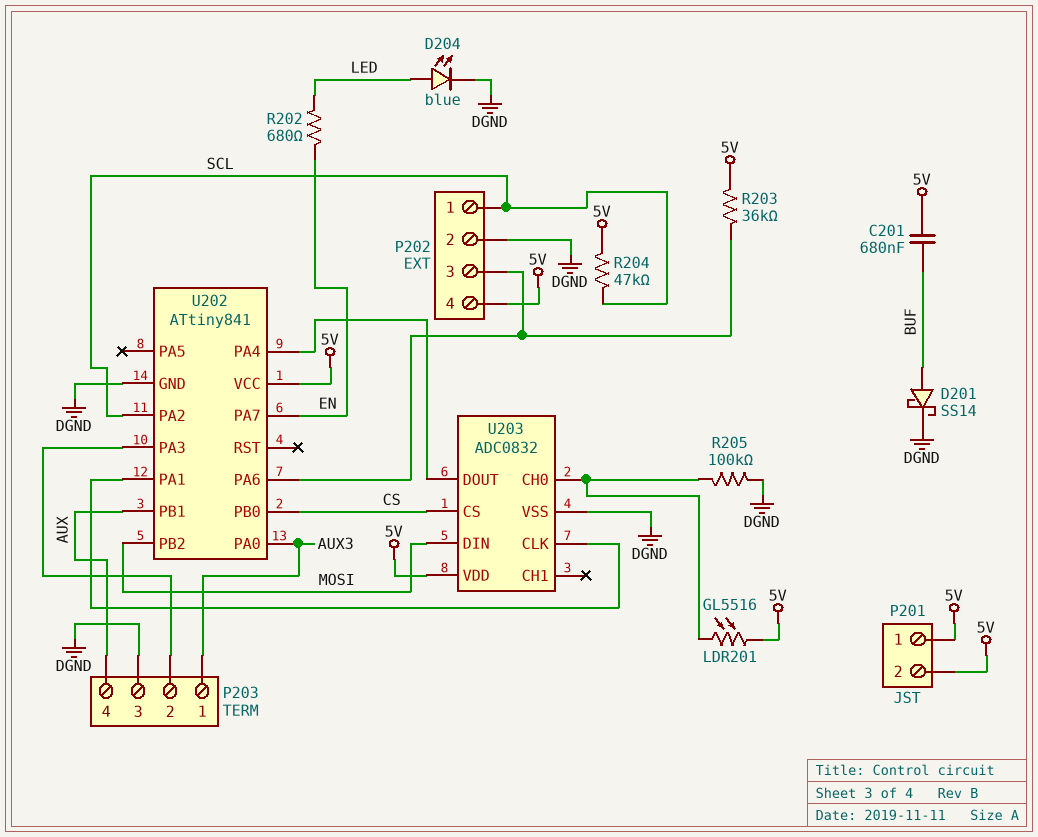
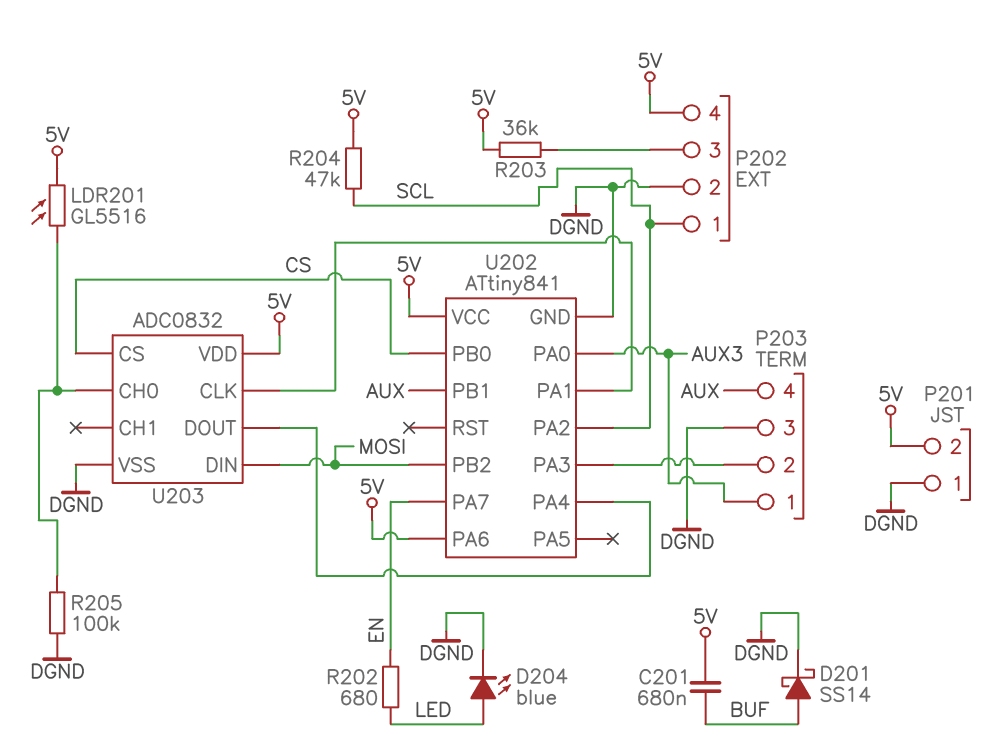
P201 pin 1: 5V -> DGND
U202 pin PA6: P202/3 -> 5V

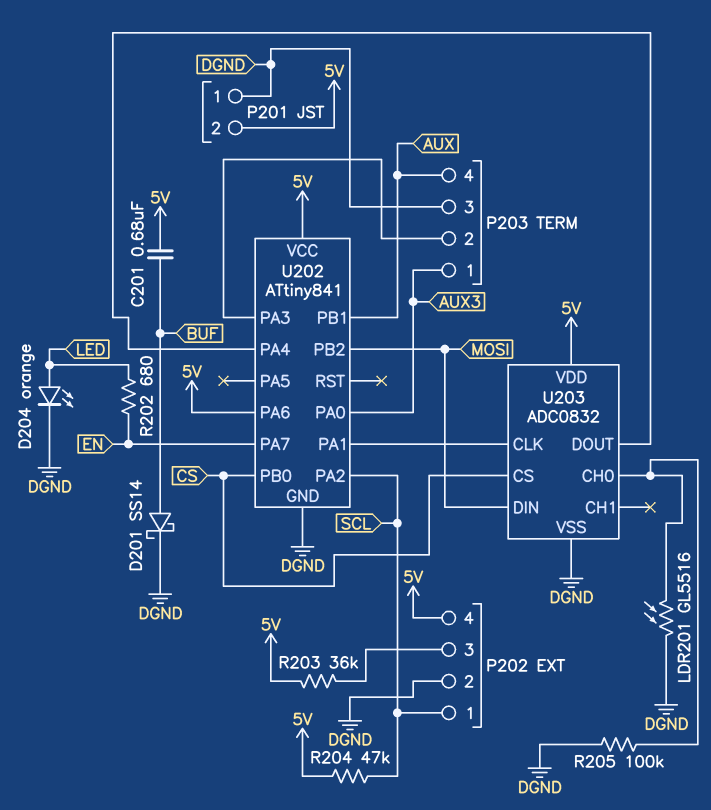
D204: LED blue (A LED, K DGND) -> LED orange (A LED, K DGND)
LDR201: GL5516 (5V, U203/CH0) -> GL5516 (DGND, U203/CH0)

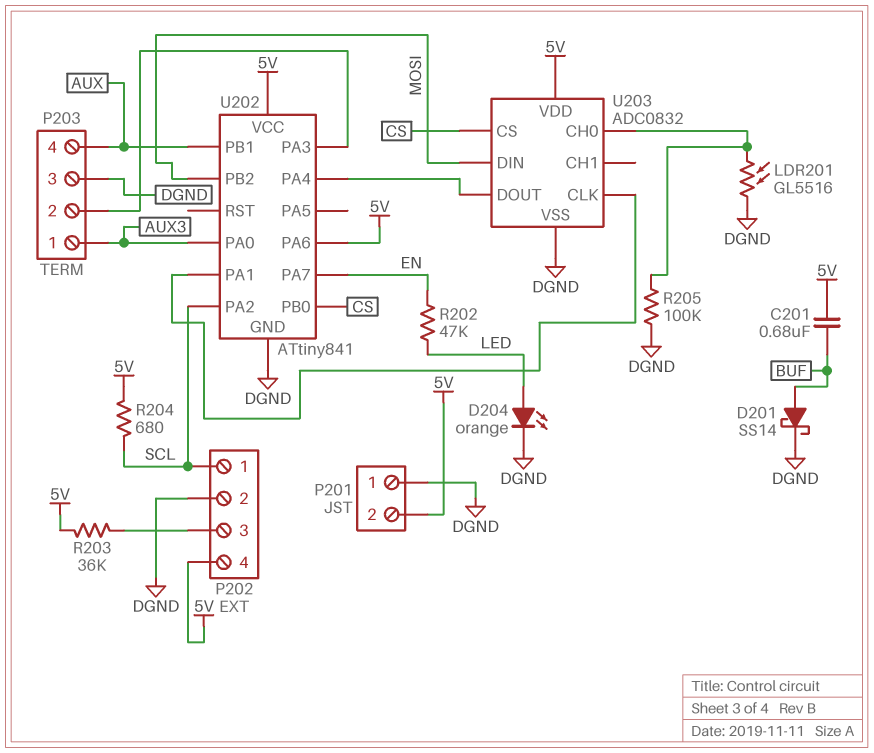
R202: 680 (EN, LED) -> 47k (EN, LED)
R204: 47k (5V, SCL) -> 680 (5V, SCL)

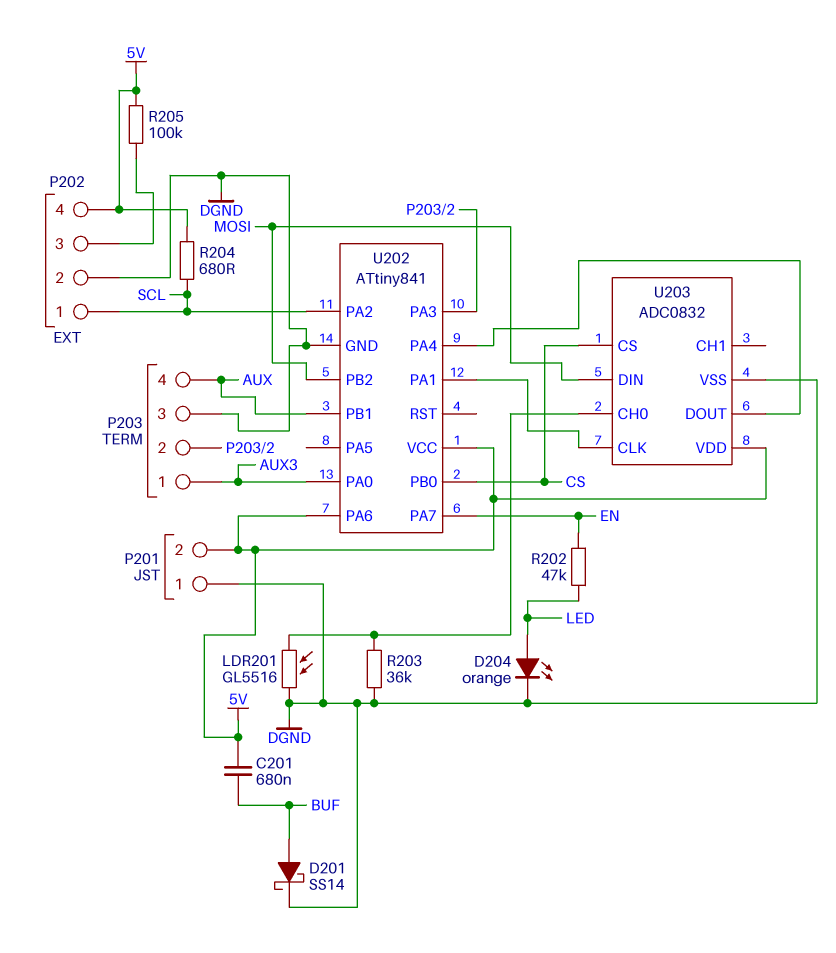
R203: 36k (5V, P202/3) -> 36k (DGND, U203/CH0)
R205: 100k (DGND, U203/CH0) -> 100k (5V, P202/3)

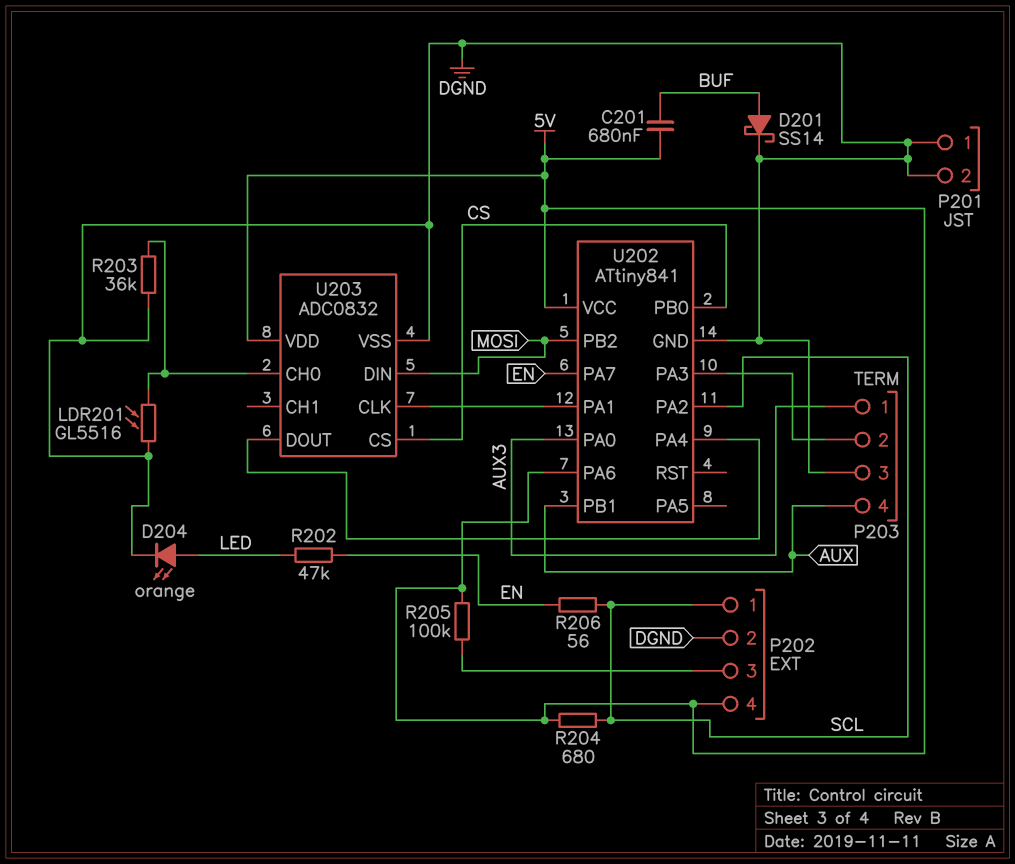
P201 pin 2: 5V -> DGND
R206: none -> 56 (EN, SCL)

